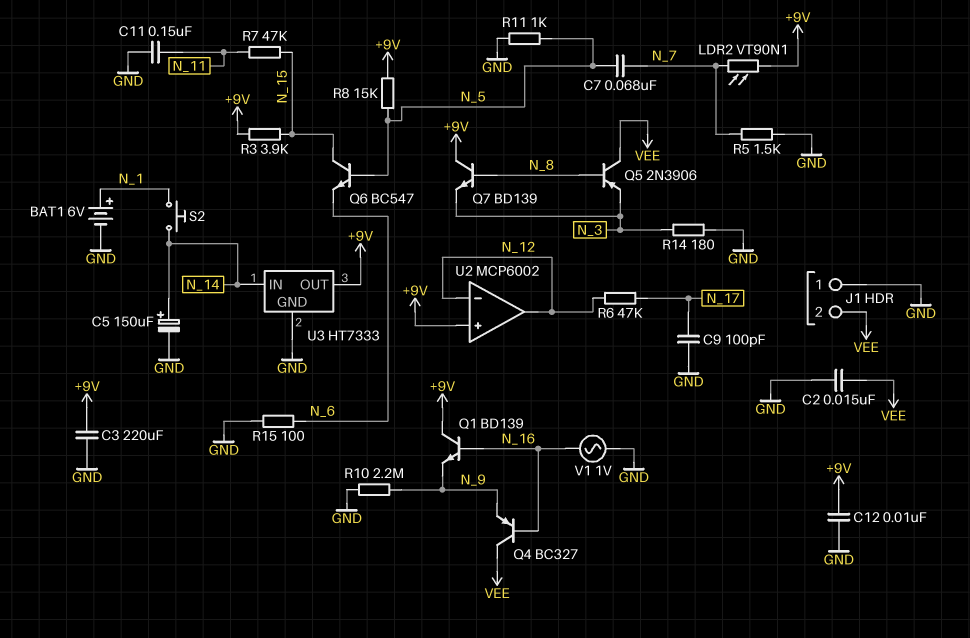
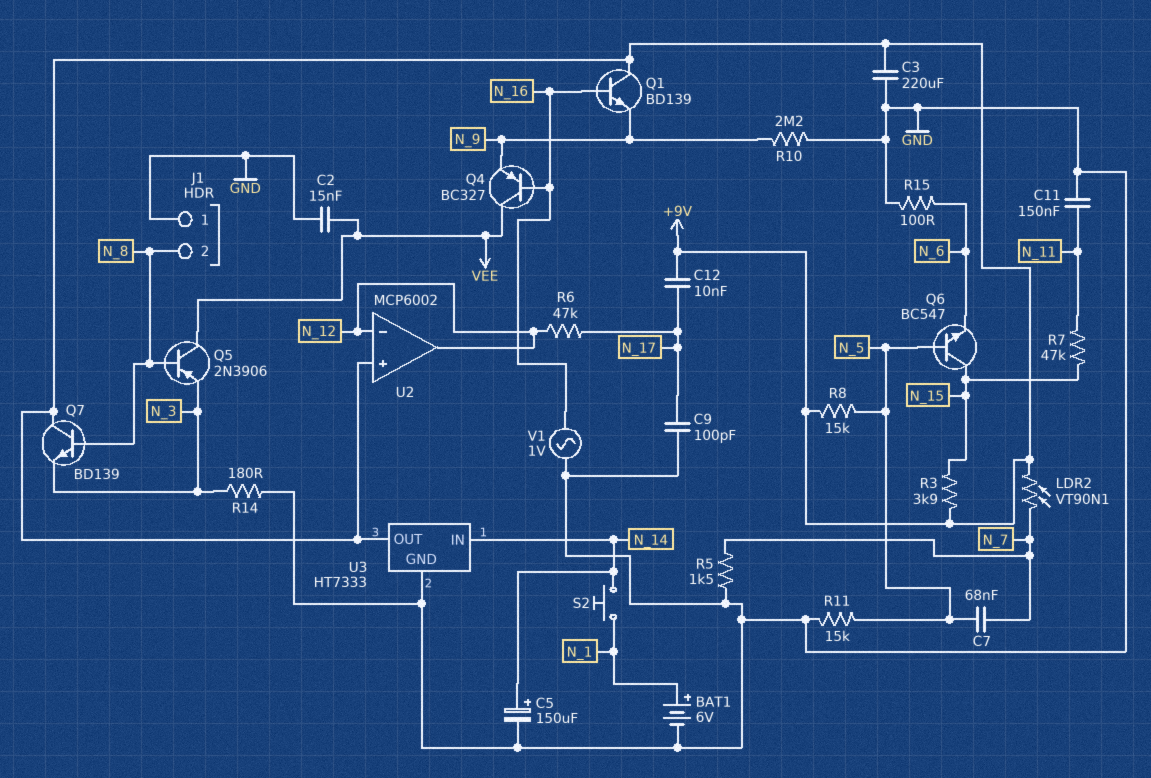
C12: 10nF (+9V, GND) -> 10nF (+9V, N_17)
J1 pin 2: VEE -> N_8
R11: 1k (GND, N_5) -> 15k (GND, N_5)

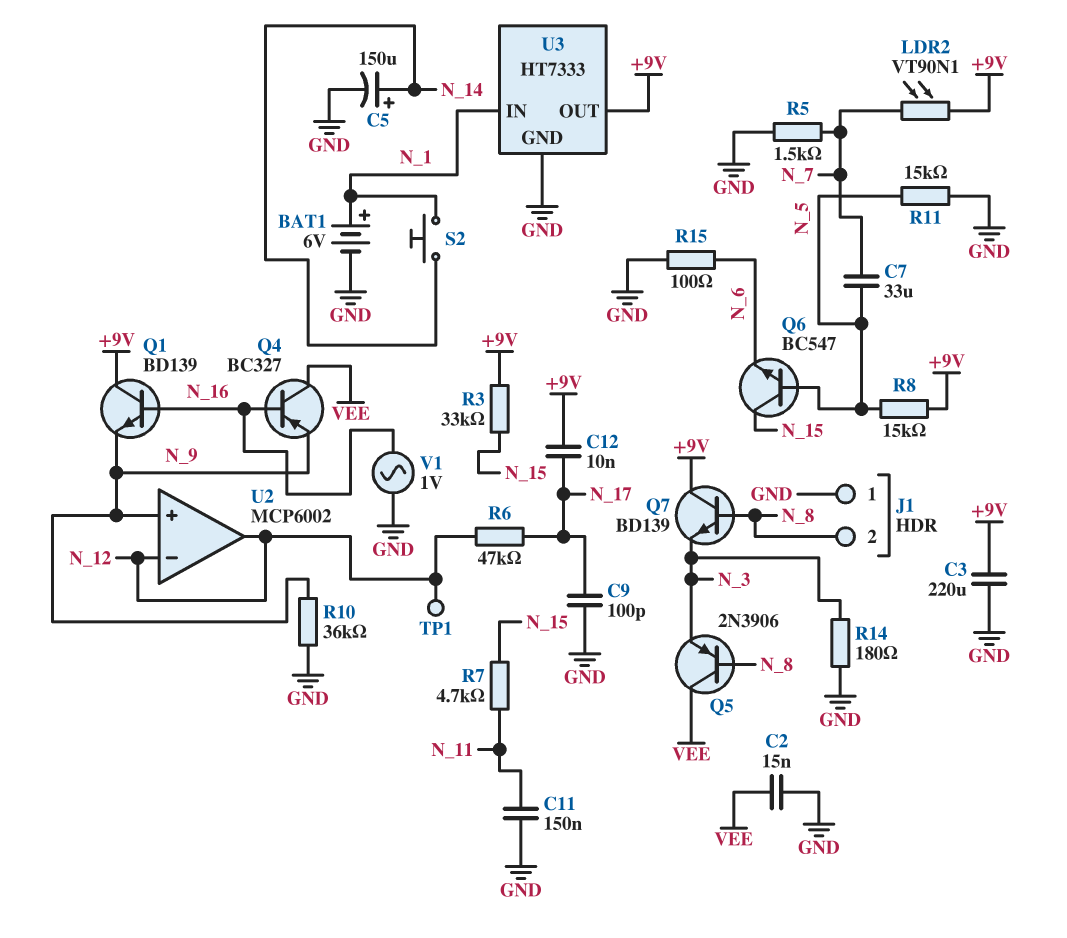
C7: 68nF (N_5, N_7) -> 33uF (N_5, N_7)
R3: 3.9k (+9V, N_15) -> 33k (+9V, N_15)
R7: 47k (N_11, N_15) -> 4.7k (N_11, N_15)
R10: 2.2M (GND, N_9) -> 36k (GND, N_9)
TP1: none -> test point (N_12)
U2 pin in+: +9V -> N_9
U3 pin IN: N_14 -> N_1

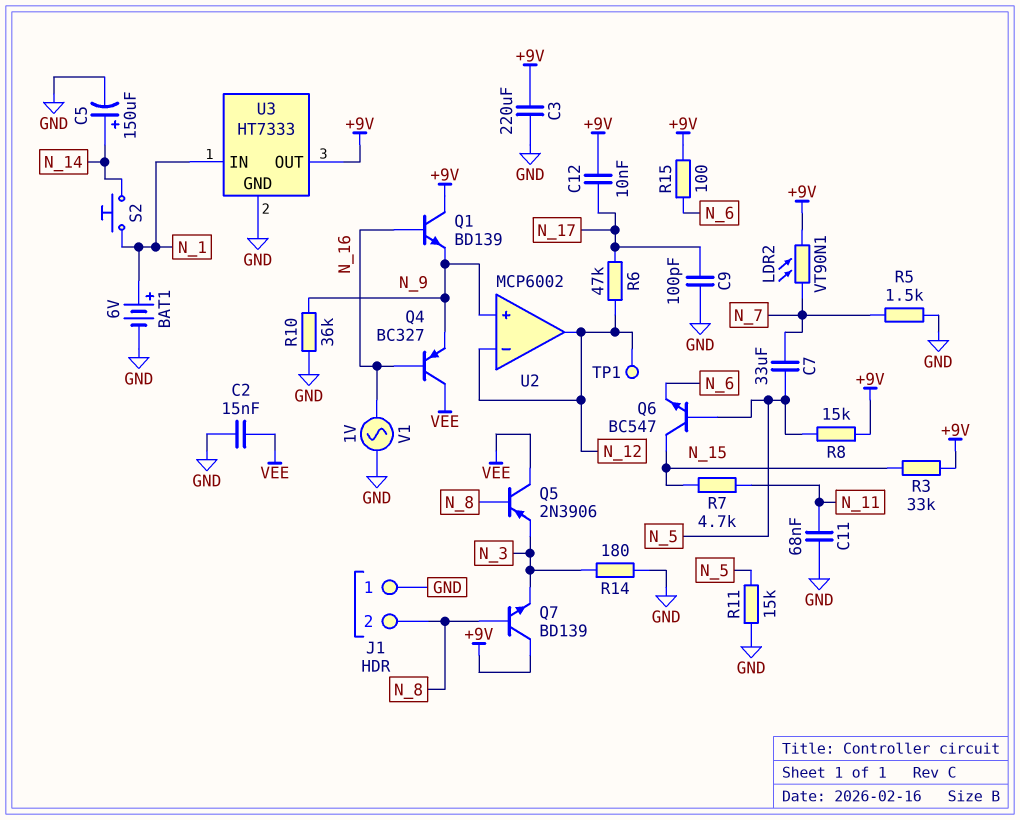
C11: 150nF (GND, N_11) -> 68nF (GND, N_11)
R15: 100 (GND, N_6) -> 100 (+9V, N_6)

